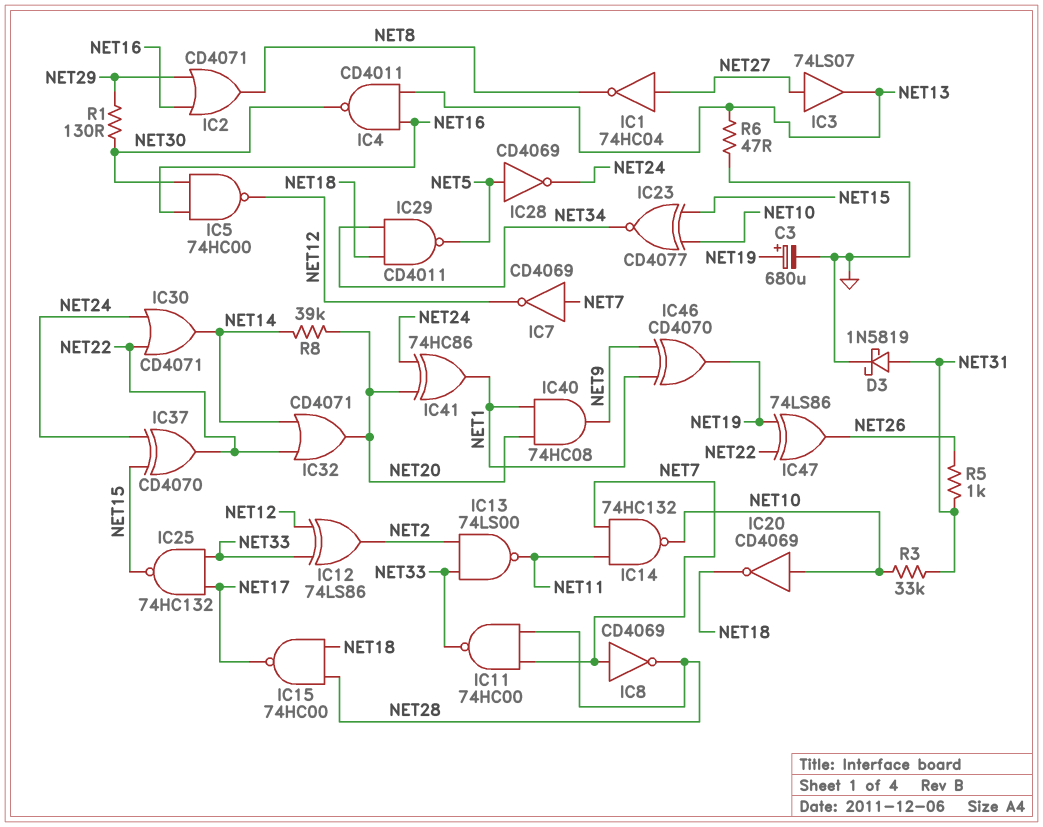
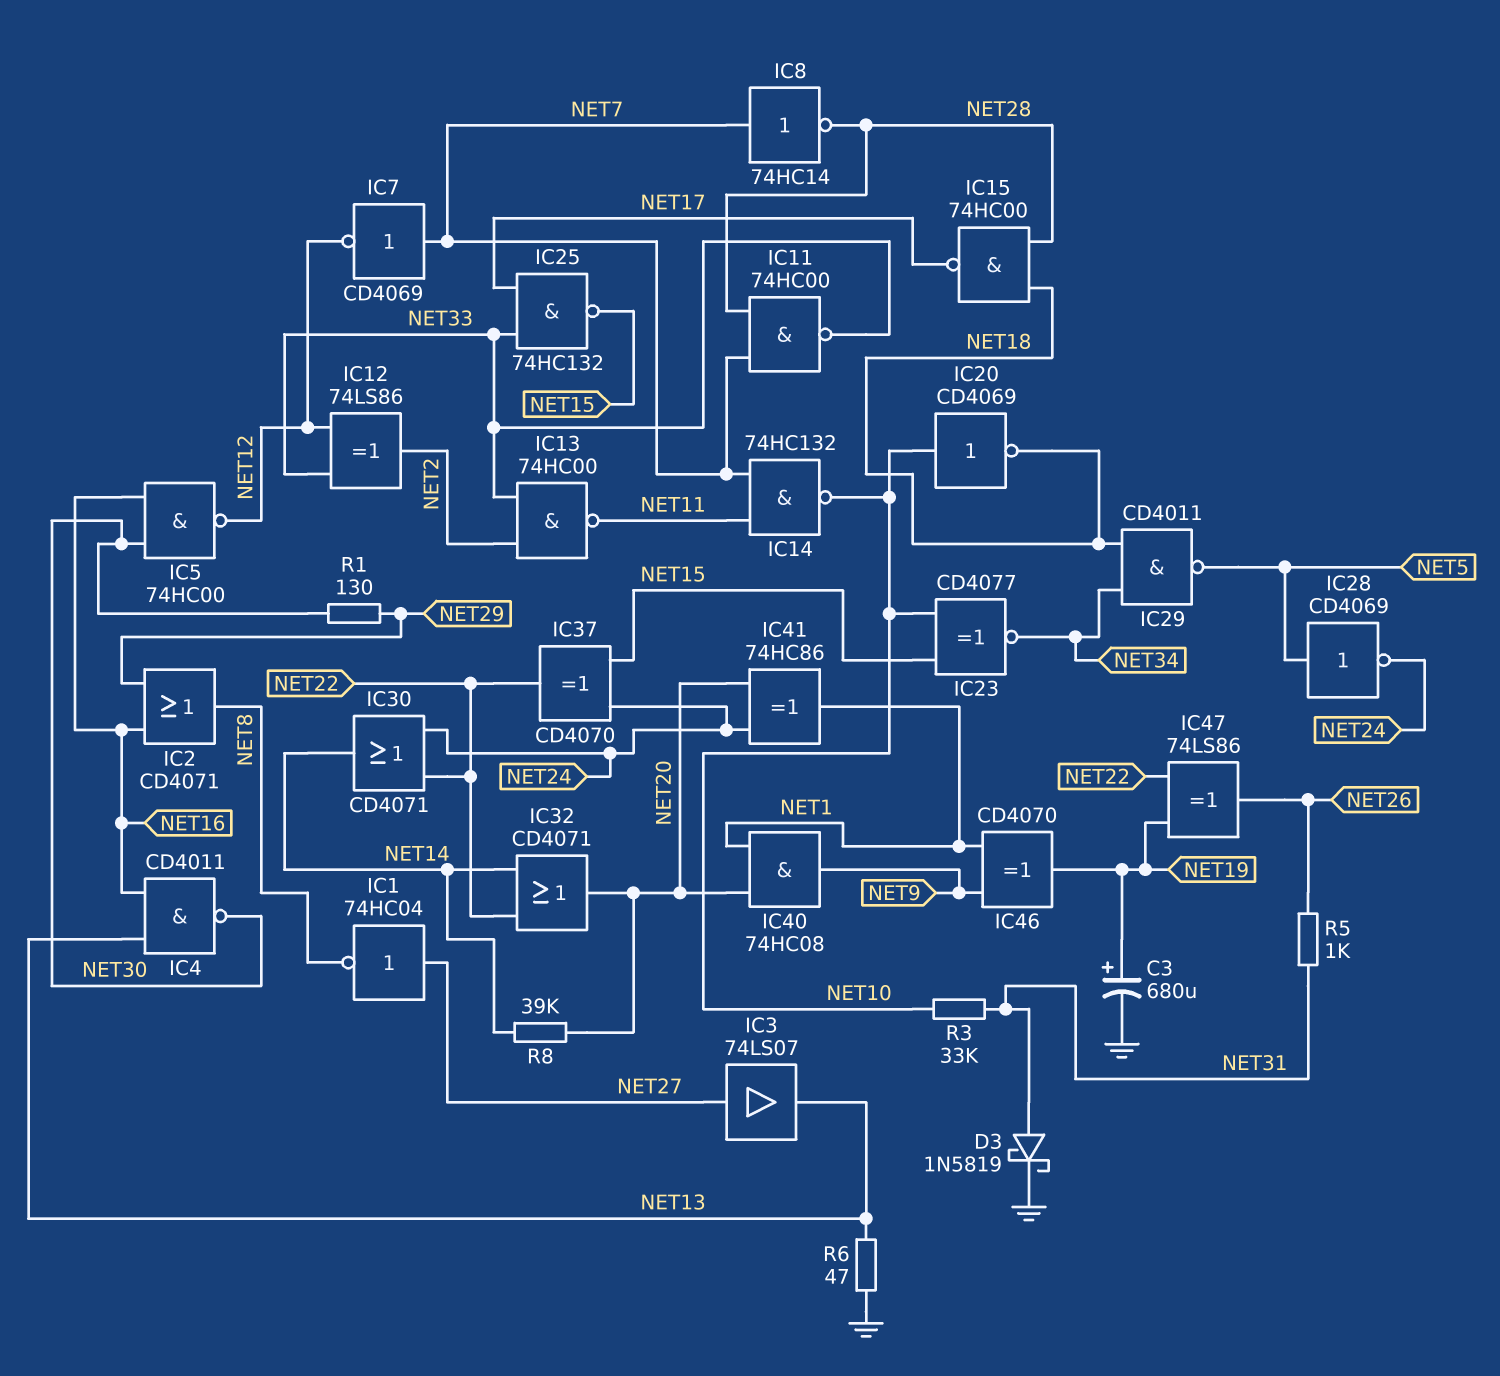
IC8: NOT CD4069 (in NET7, out NET28) -> NOT 74HC14 (in NET7, out NET28)
IC13: NAND 74LS00 (in NET2, in NET33, out NET11) -> NAND 74HC00 (in NET2, in NET33, out NET11)

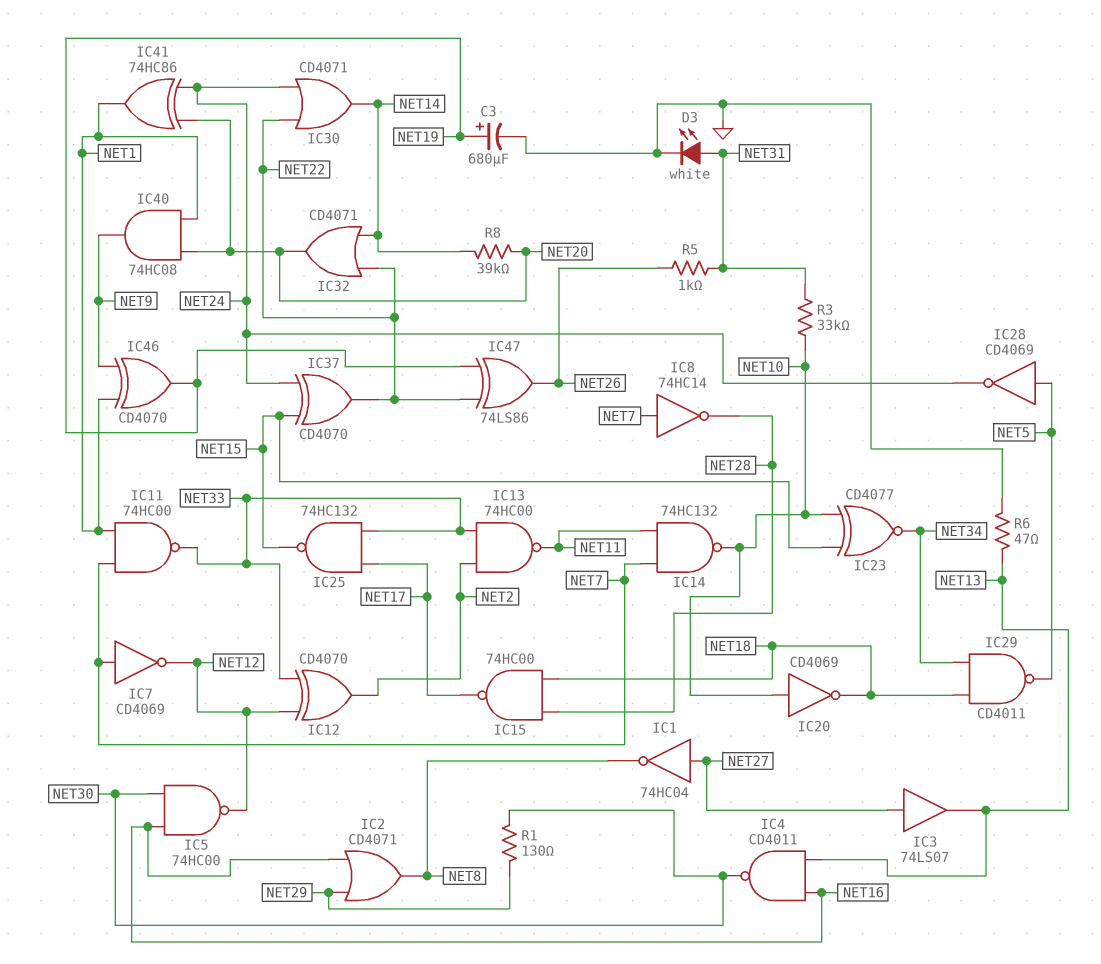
D3: schottky 1N5819 (A NET31, K GND) -> LED white (A NET31, K GND)
IC11: NAND 74HC00 (in NET7, in NET28, out NET33) -> NAND 74HC00 (in NET1, in NET7, out NET33)
IC12: XOR 74LS86 (in NET12, in NET33, out NET2) -> XOR CD4070 (in NET12, in NET33, out NET2)

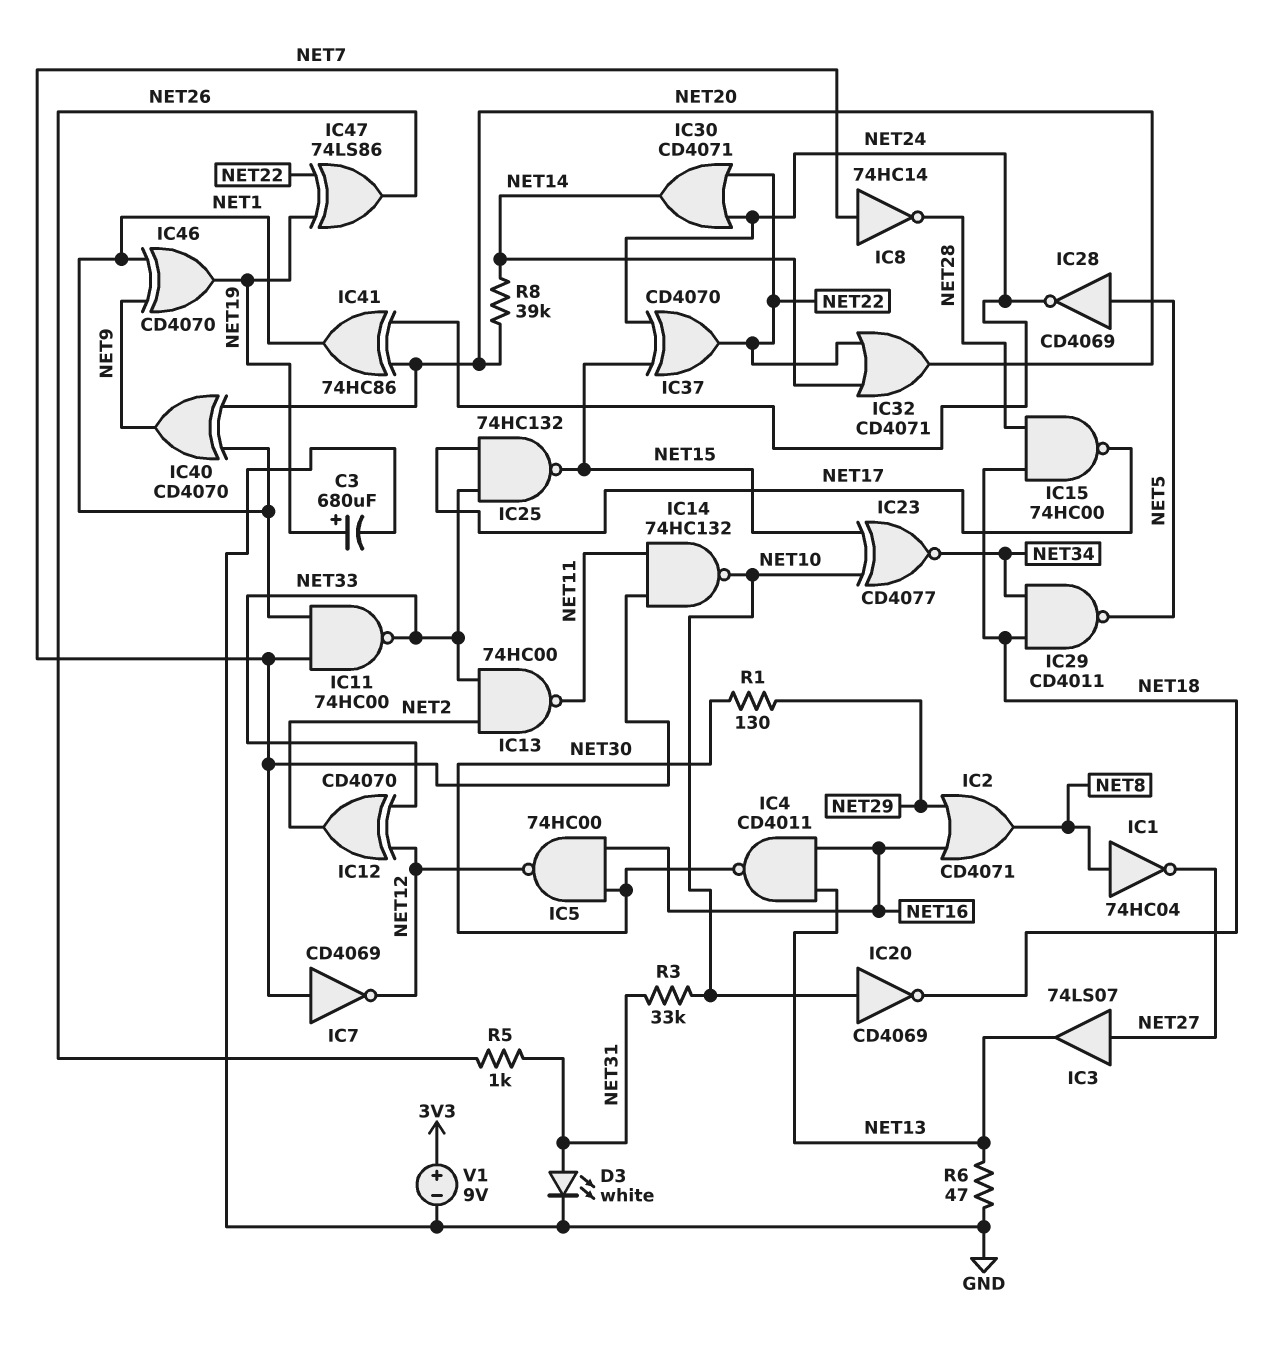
IC1: NOT 74HC04 (in NET27, out NET8) -> NOT 74HC04 (in NET8, out NET27)
IC40: AND 74HC08 (in NET1, in NET20, out NET9) -> XOR CD4070 (in NET1, in NET20, out NET9)
V1: none -> 9V (plus 3V3, minus GND)

